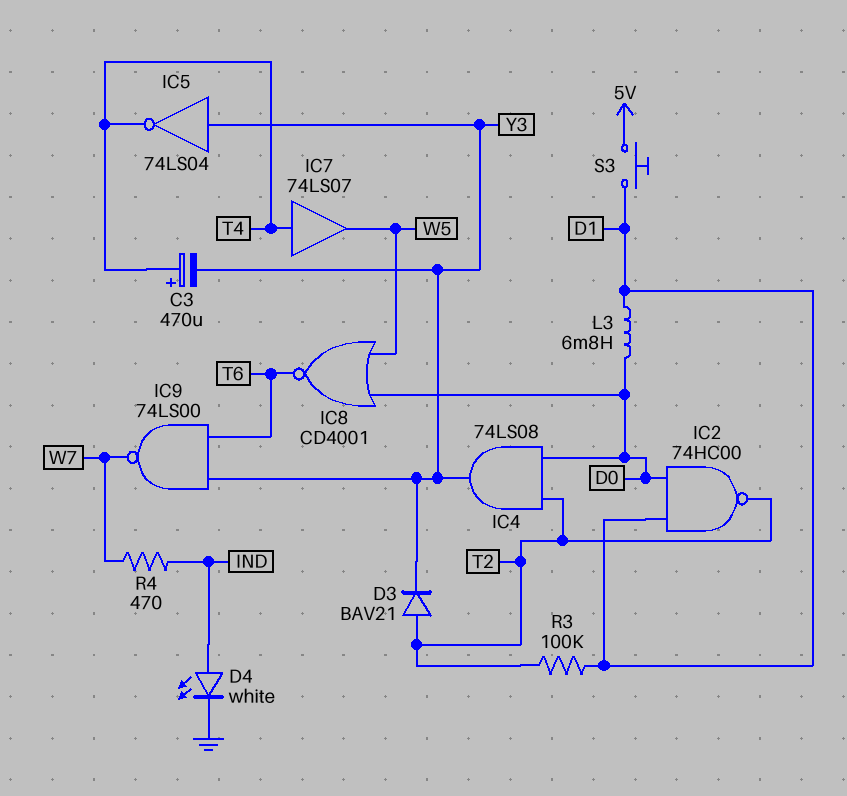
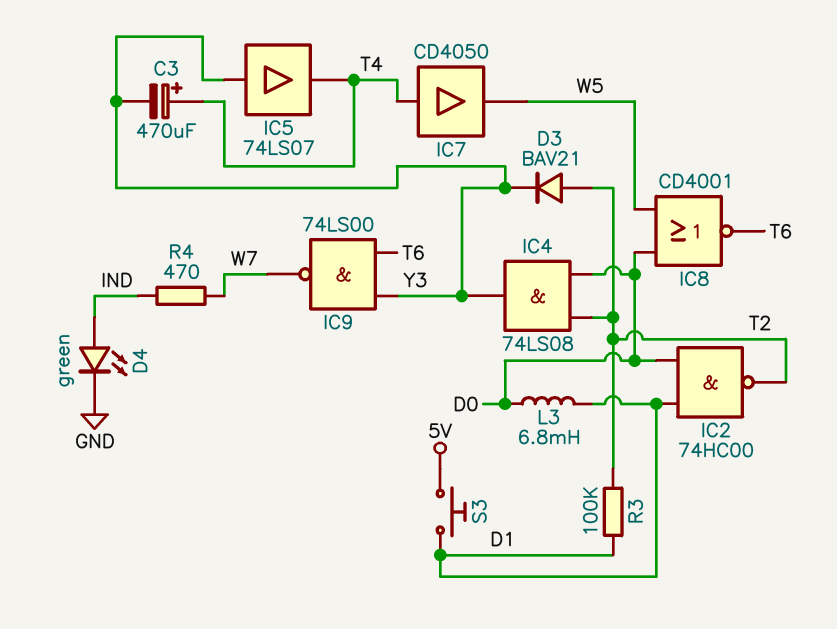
D4: LED white (A IND, K GND) -> LED green (A IND, K GND)
IC5: NOT 74LS04 (in Y3, out T4) -> buffer 74LS07 (in Y3, out T4)
IC7: buffer 74LS07 (in T4, out W5) -> buffer CD4050 (in T4, out W5)

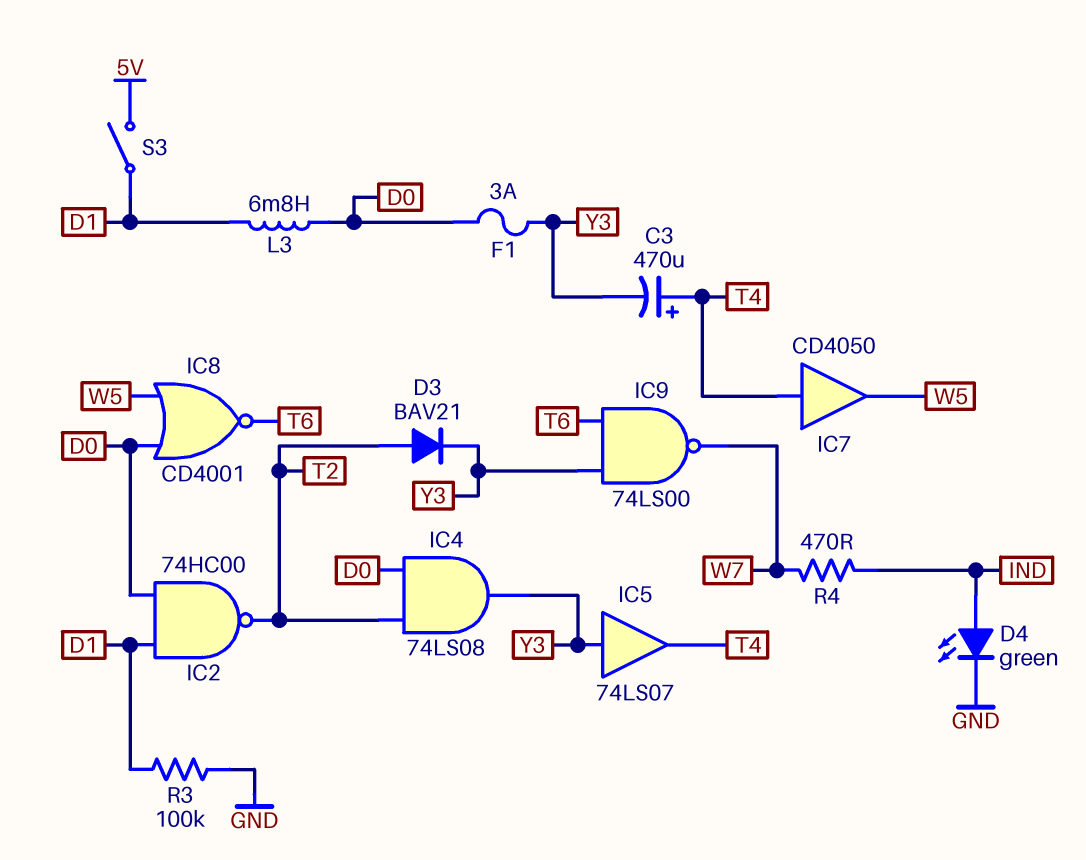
F1: none -> 3A (D0, Y3)
R3: 100k (D1, T2) -> 100k (D1, GND)
S3: button (5V, D1) -> switch (5V, D1)

